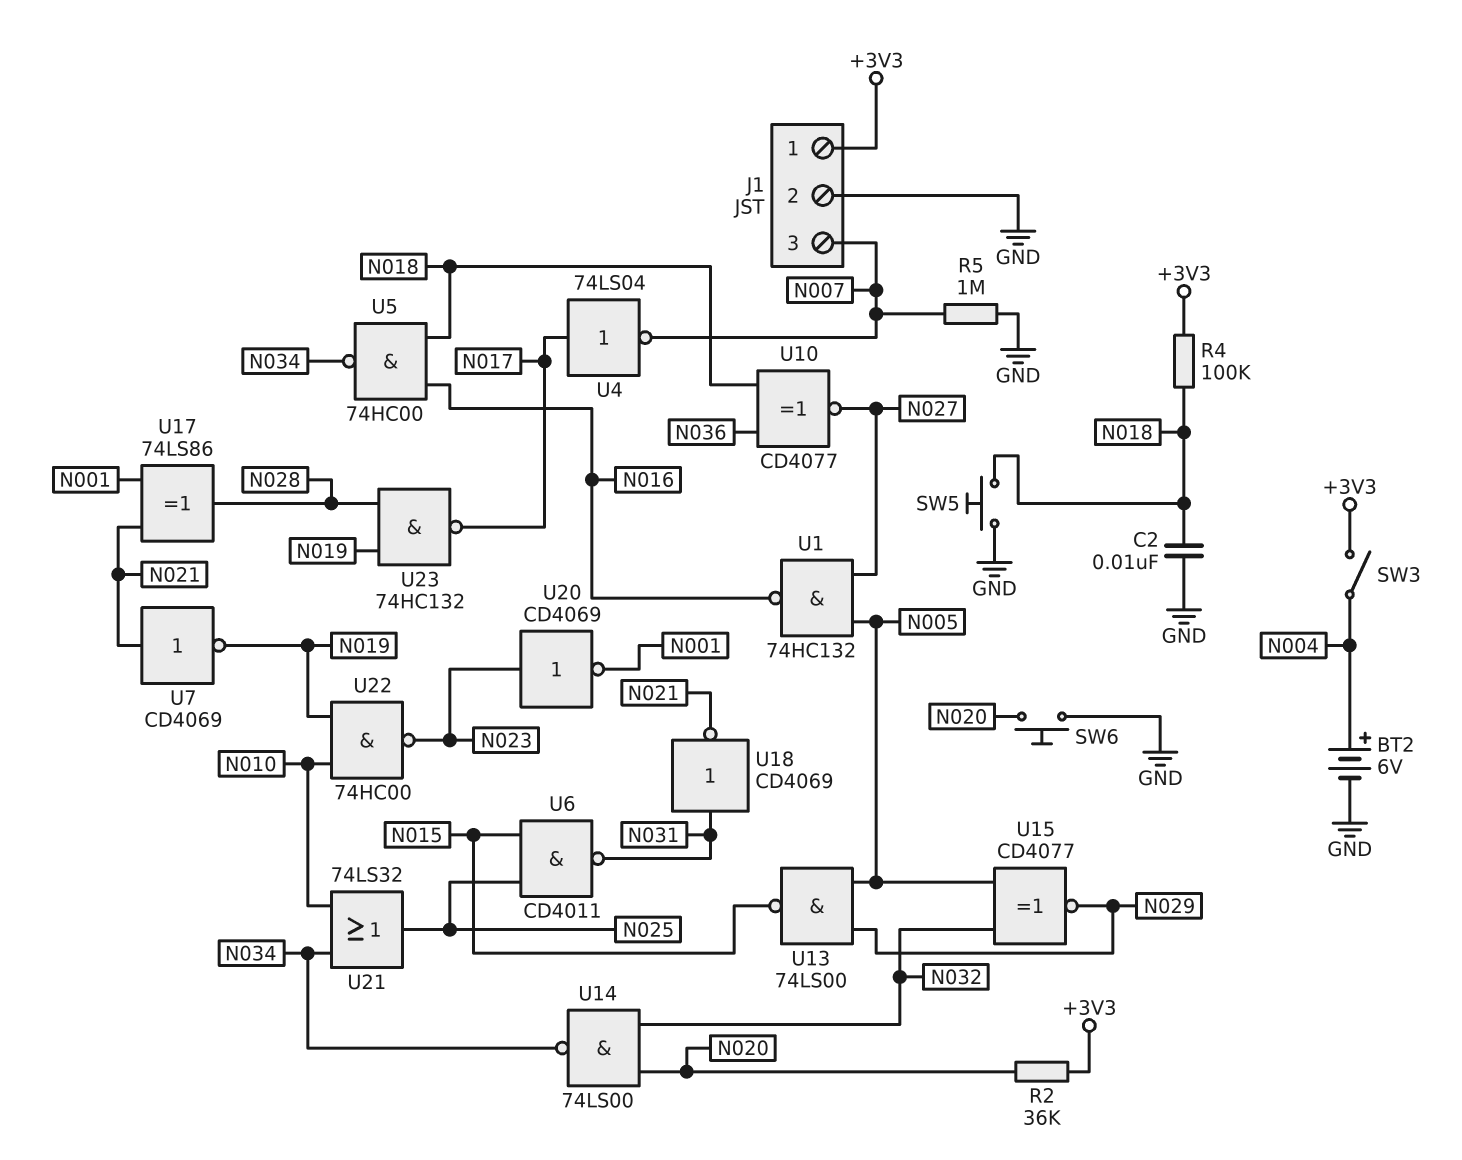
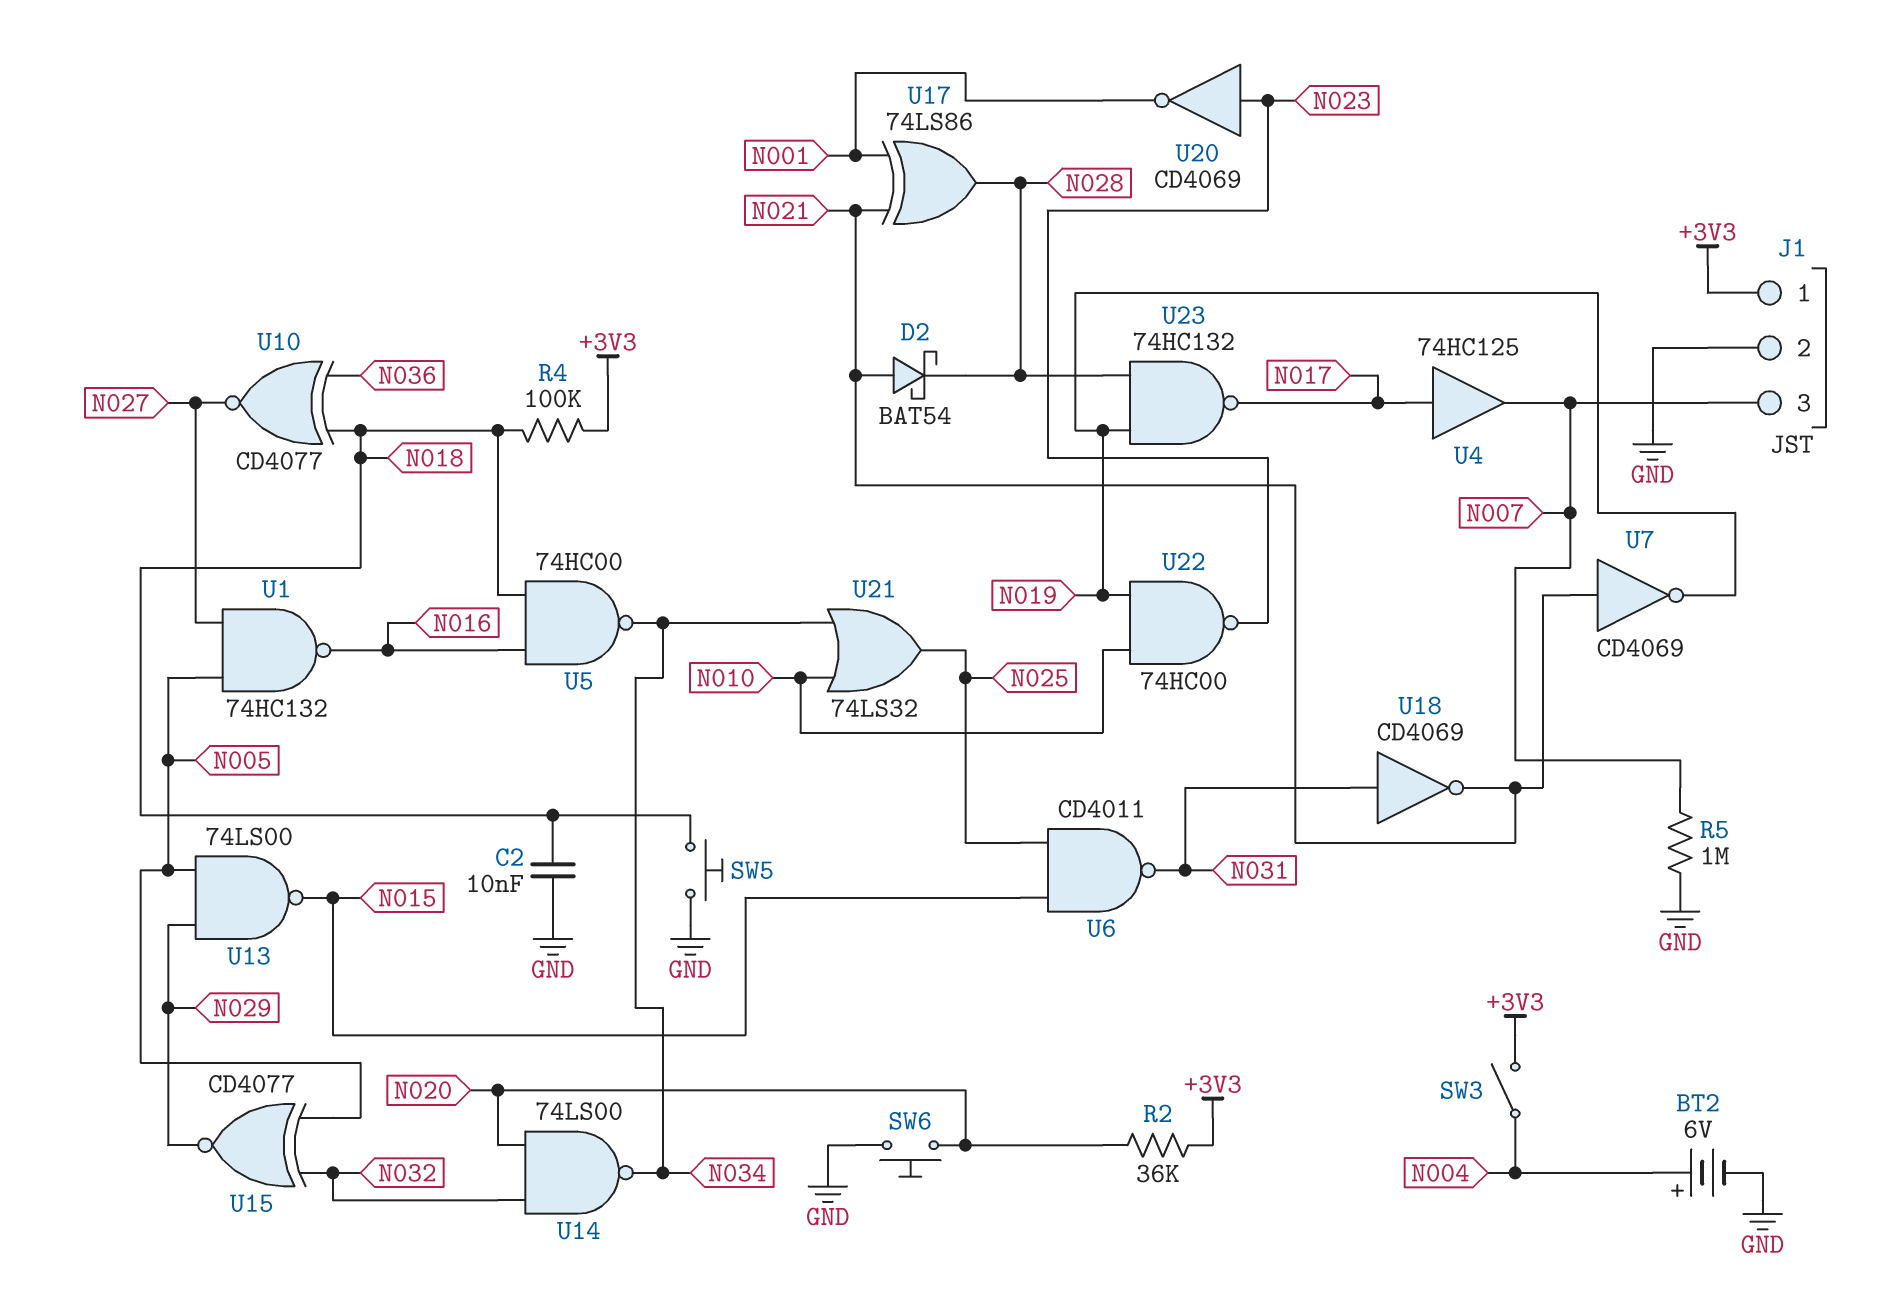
D2: none -> schottky BAT54 (A N021, K N028)
U4: NOT 74LS04 (in N017, out N007) -> buffer 74HC125 (in N017, out N007)

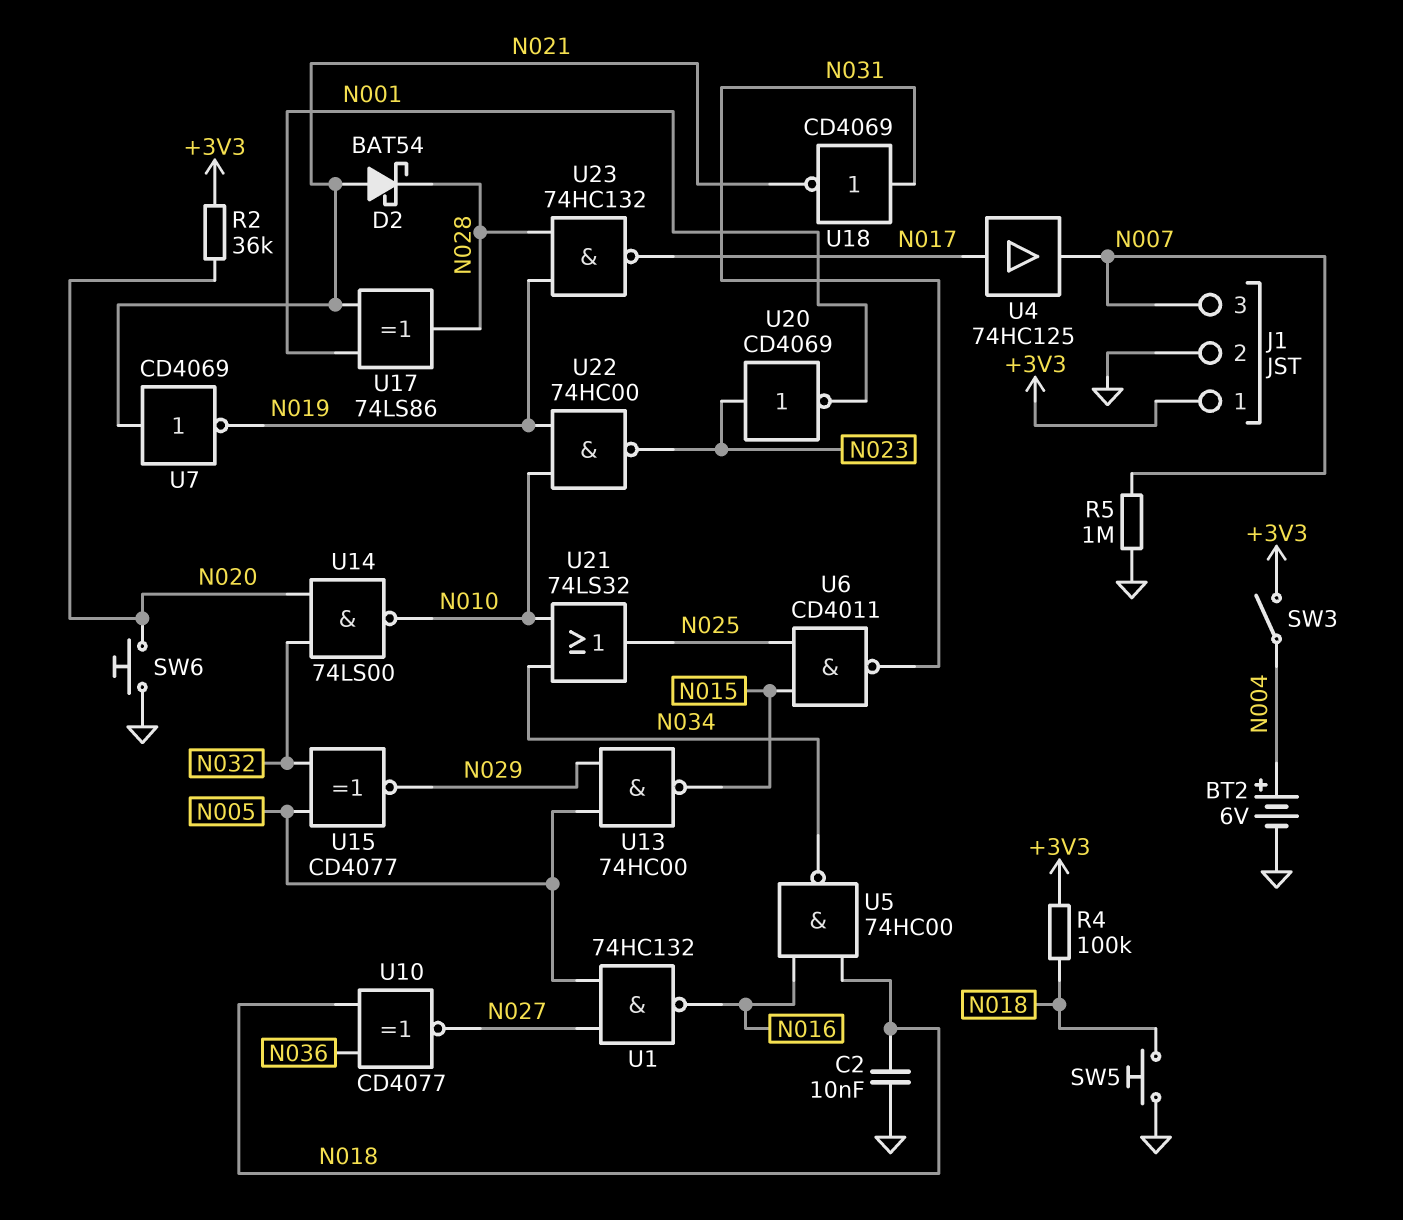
U13: NAND 74LS00 (in N005, in N029, out N015) -> NAND 74HC00 (in N005, in N029, out N015)
U14: NAND 74LS00 (in N020, in N032, out N034) -> NAND 74LS00 (in N020, in N032, out N010)

